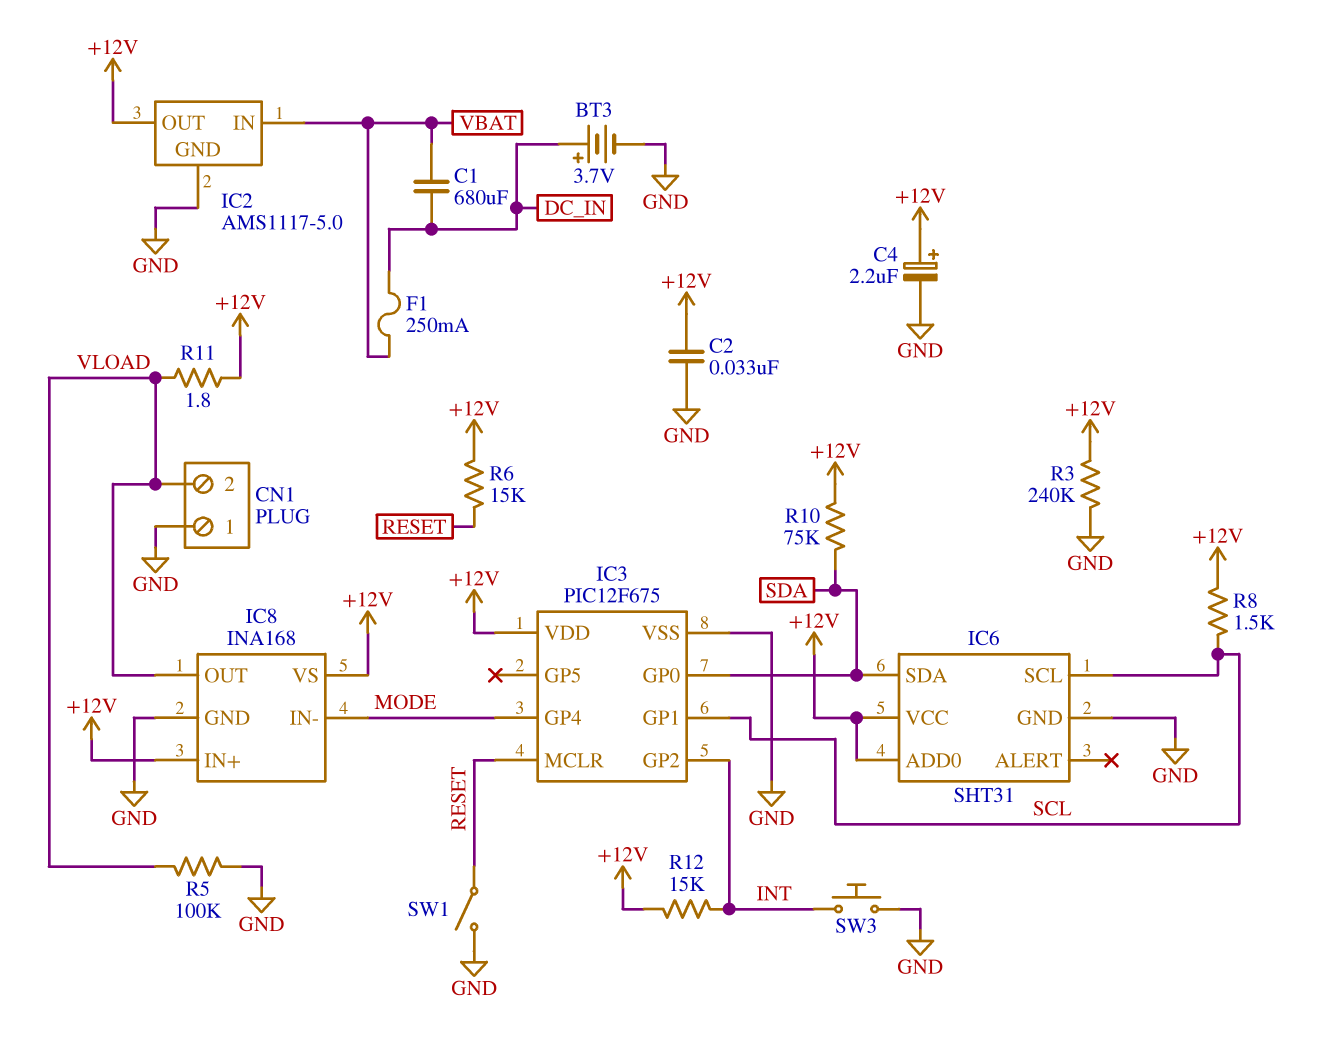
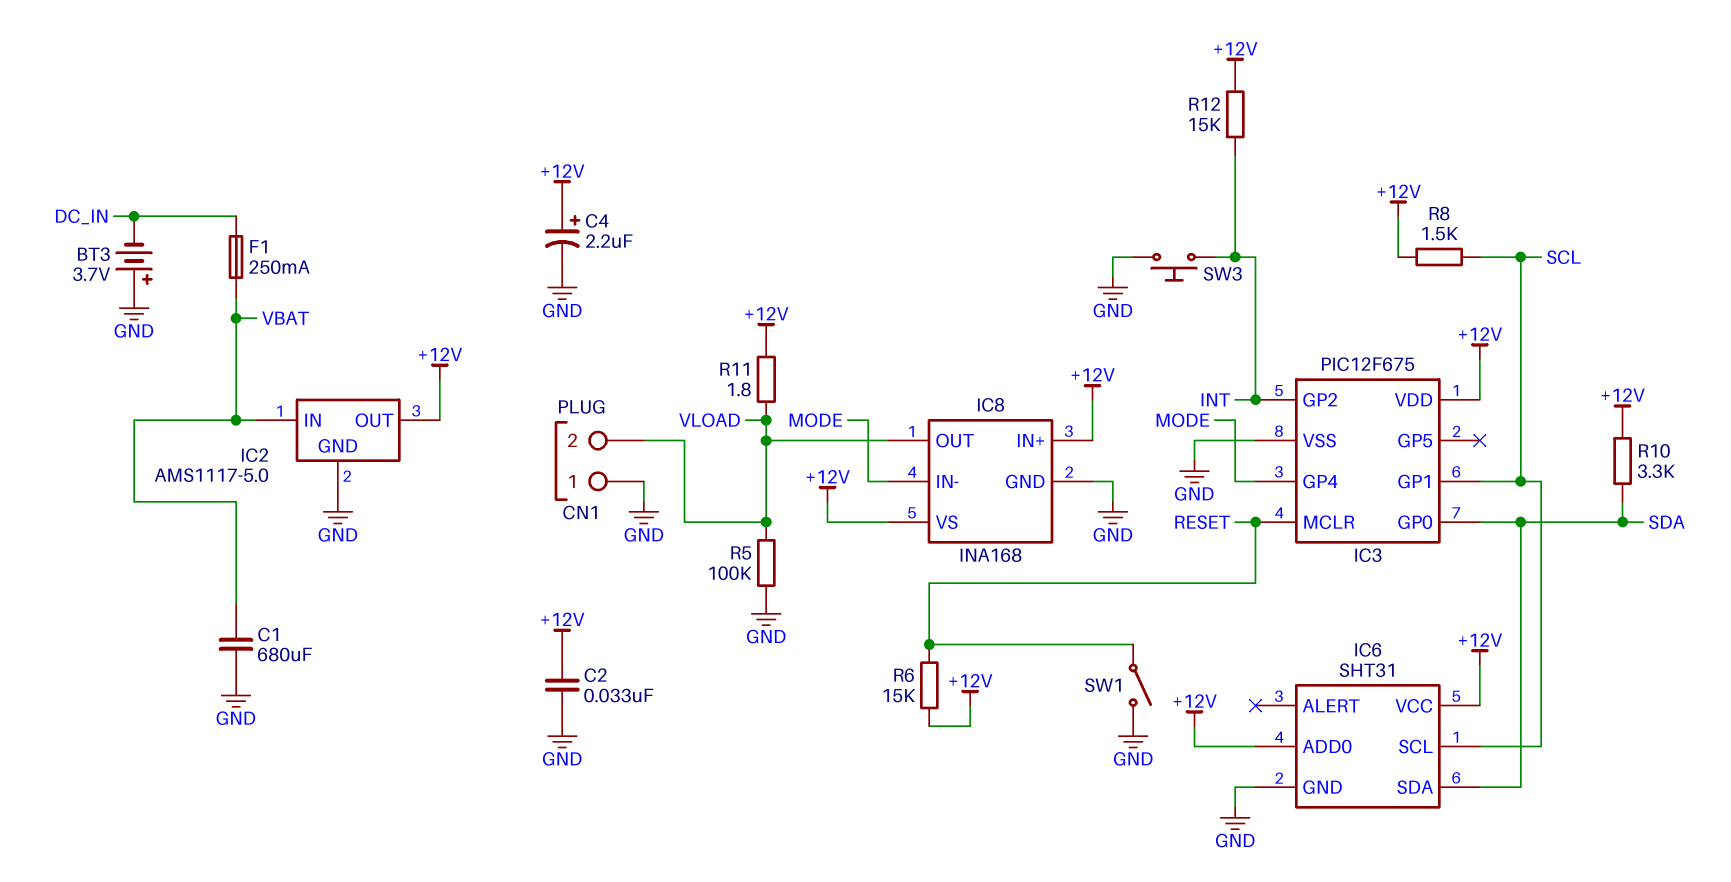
BT3: 3.7V (plus DC_IN, minus GND) -> 3.7V (plus GND, minus DC_IN)
C1: 680uF (DC_IN, VBAT) -> 680uF (GND, VBAT)
R3: 240k (+12V, GND) -> none
R10: 75k (+12V, SDA) -> 3.3k (+12V, SDA)

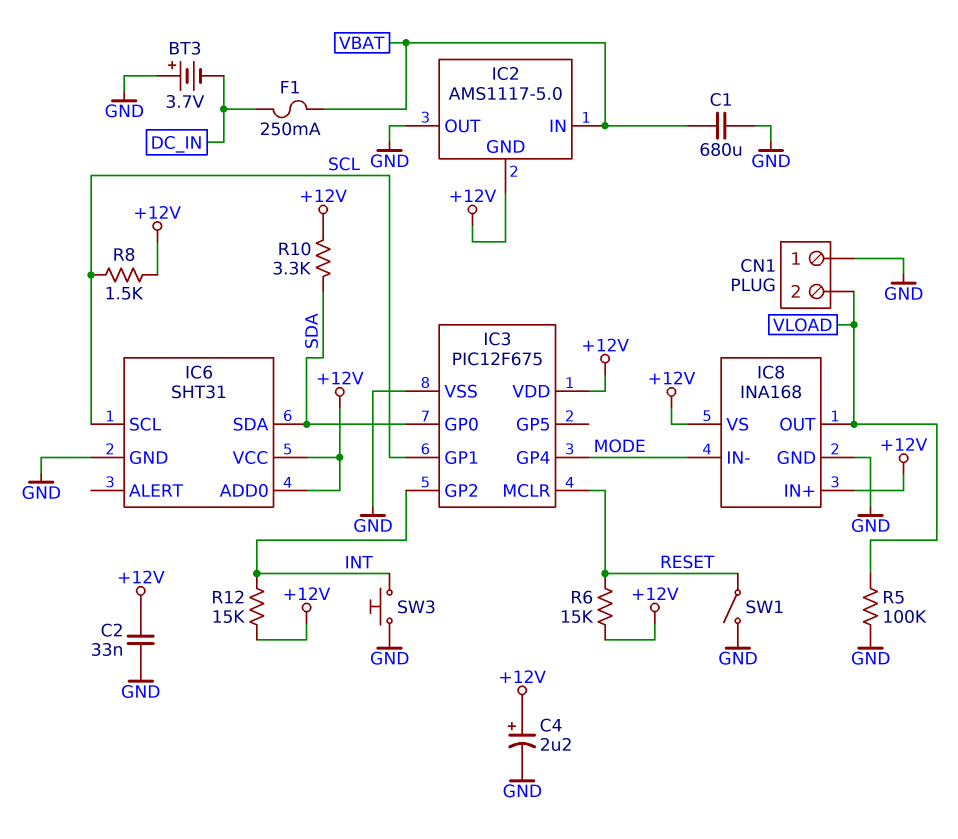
IC2 pin GND: GND -> +12V
IC2 pin OUT: +12V -> GND
R11: 1.8 (+12V, VLOAD) -> none

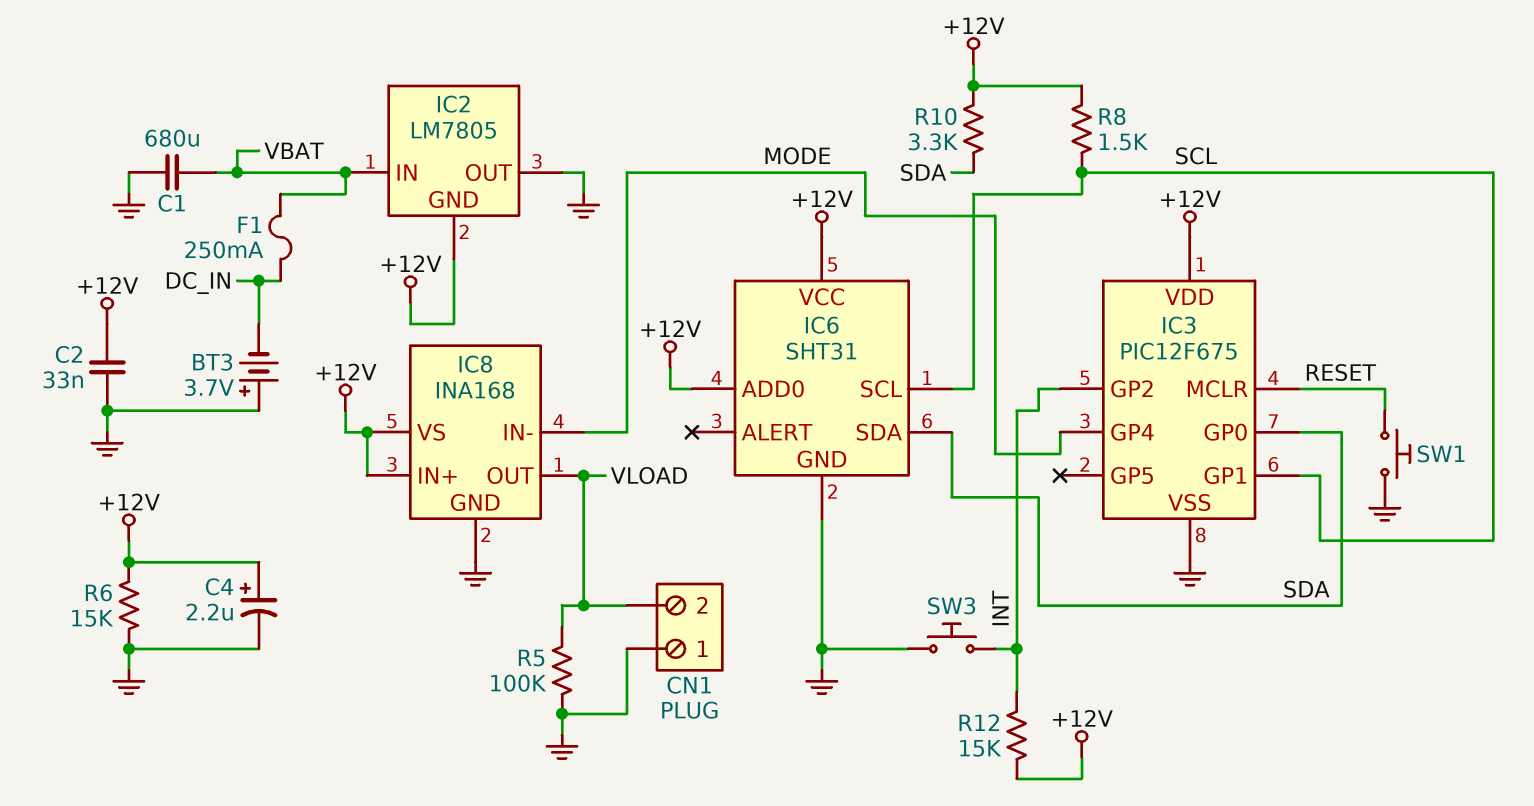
IC2: AMS1117-5.0 -> LM7805
R6: 15k (+12V, RESET) -> 15k (+12V, GND)
SW1: switch (GND, RESET) -> button (GND, RESET)

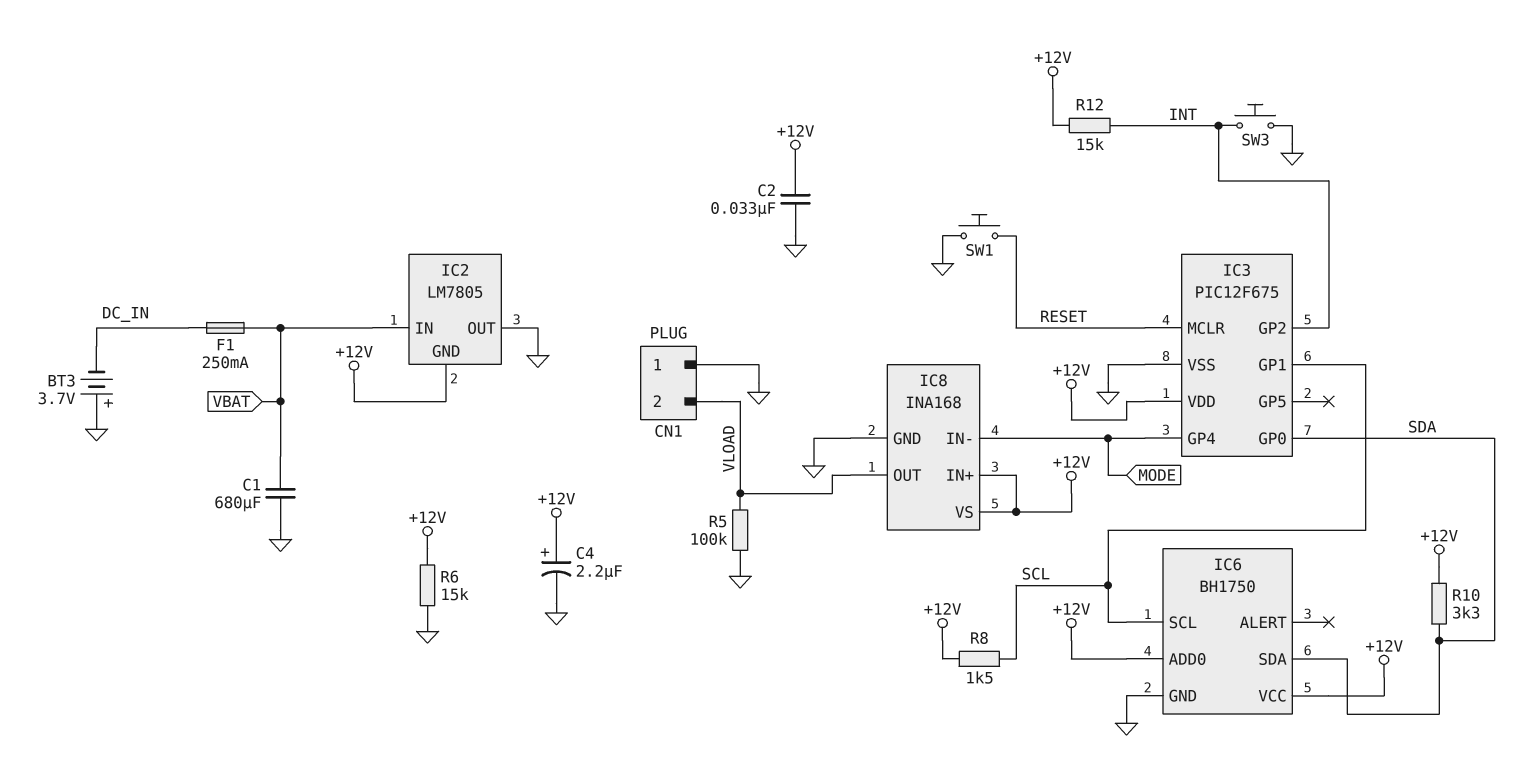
IC6: SHT31 -> BH1750

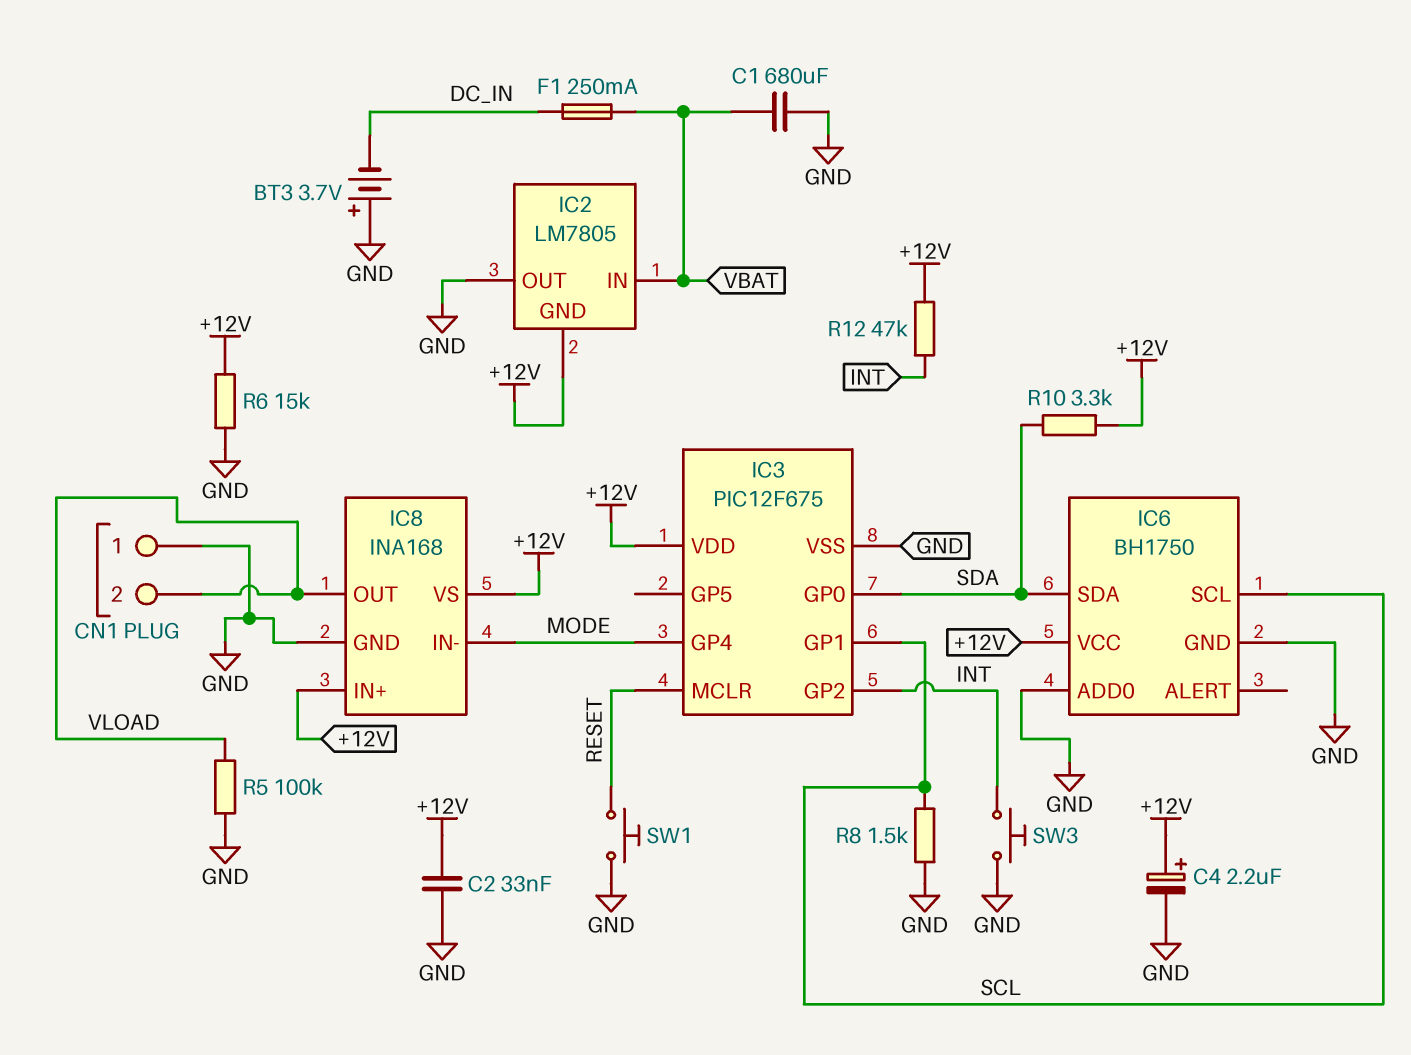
IC6 pin ADD0: +12V -> GND
R8: 1.5k (+12V, SCL) -> 1.5k (GND, SCL)
R12: 15k (+12V, INT) -> 47k (+12V, INT)

